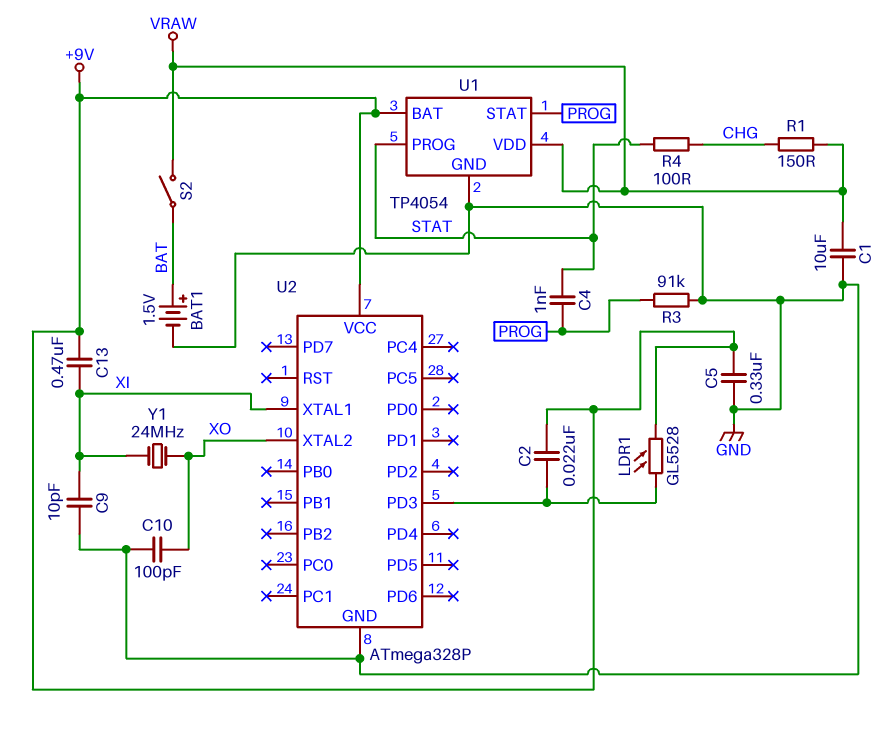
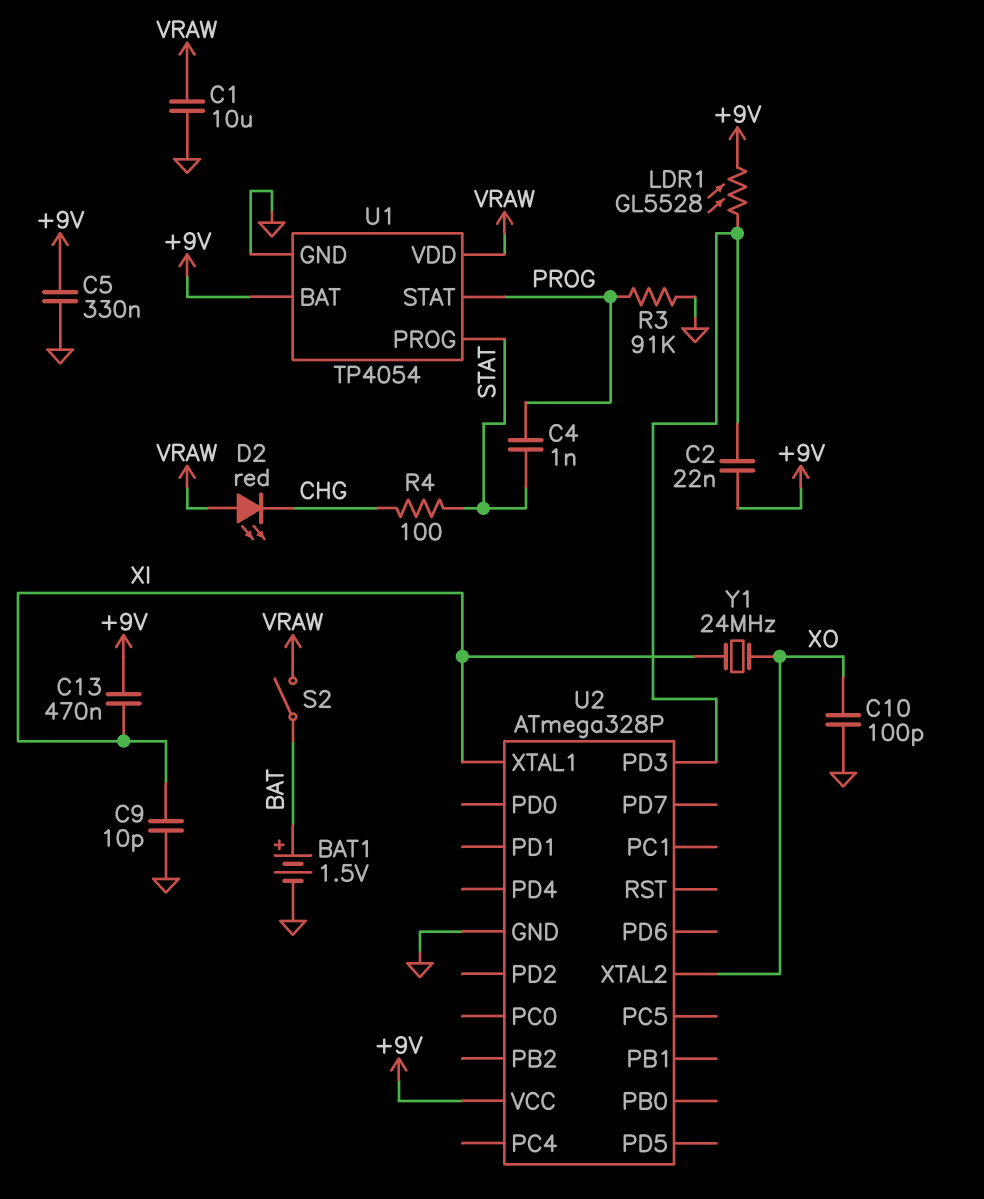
D2: none -> LED red (A VRAW, K CHG)
R1: 150 (CHG, VRAW) -> none

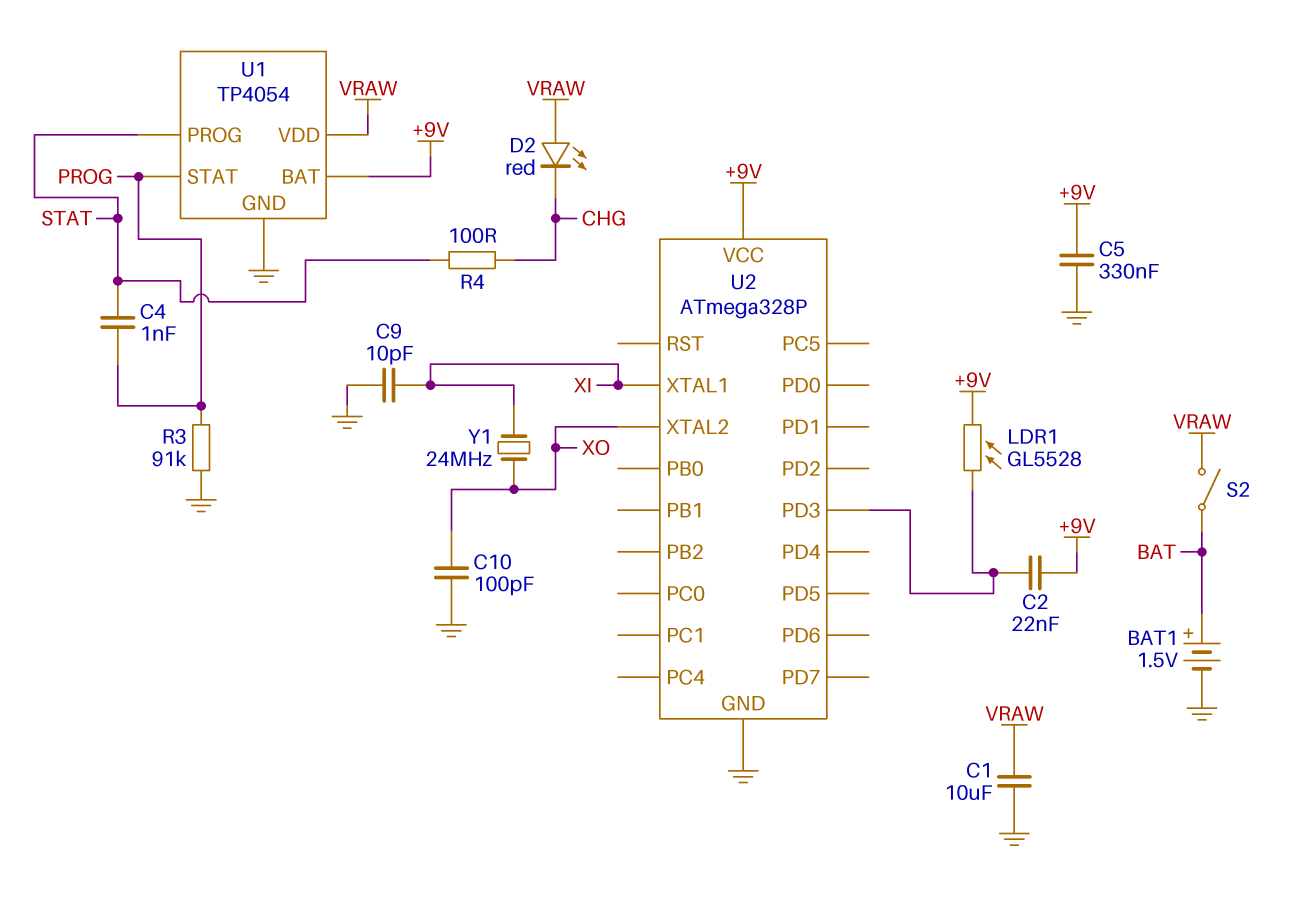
C13: 470nF (+9V, XI) -> none

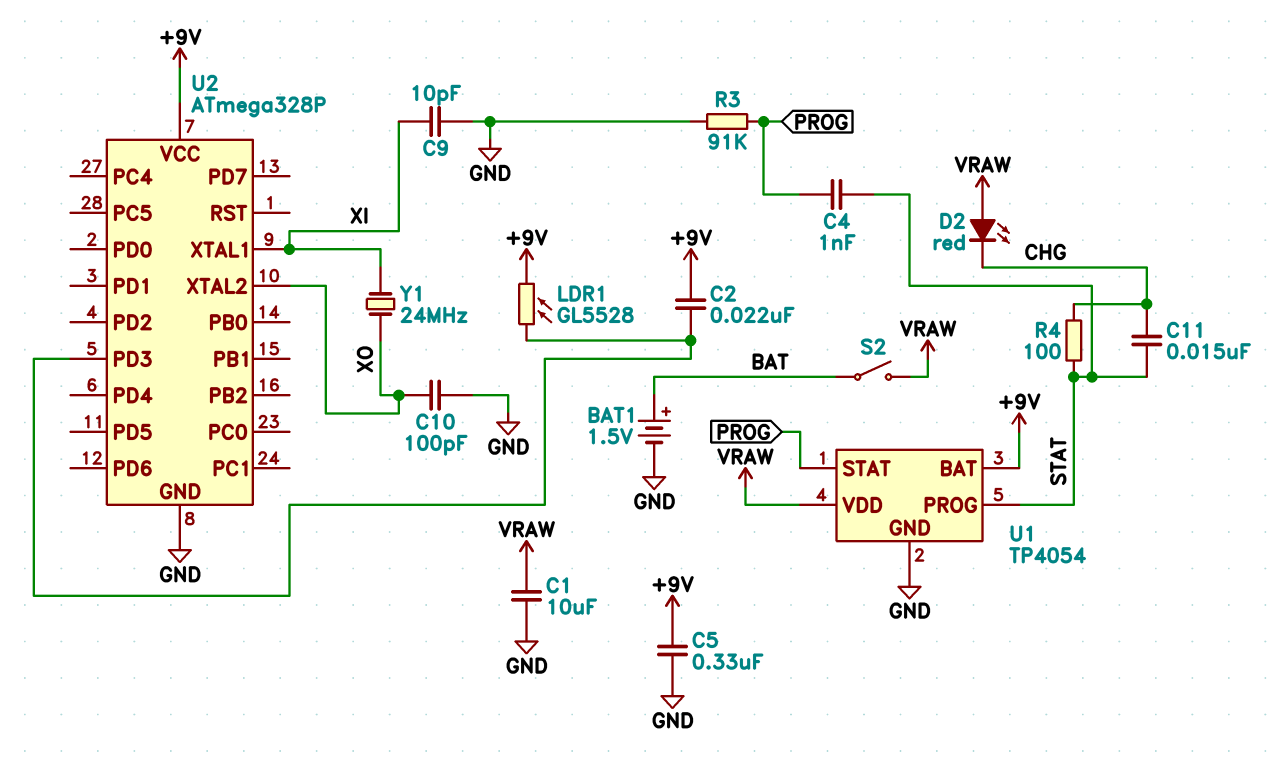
C11: none -> 15nF (CHG, STAT)

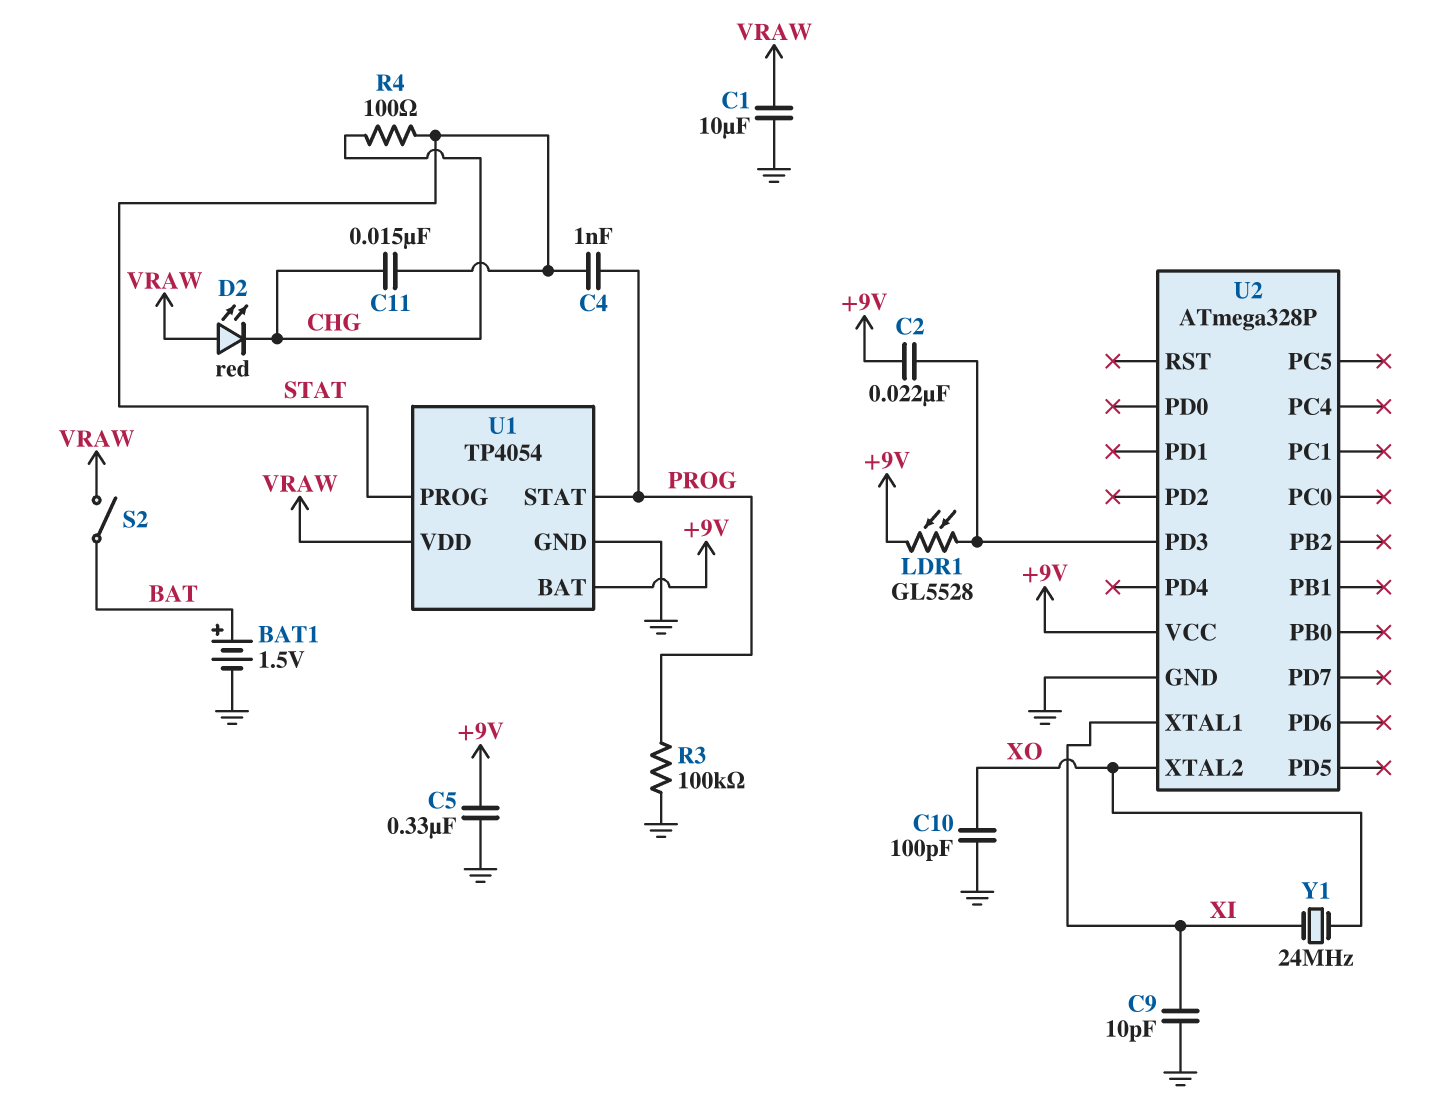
R3: 91k (GND, PROG) -> 100k (GND, PROG)

